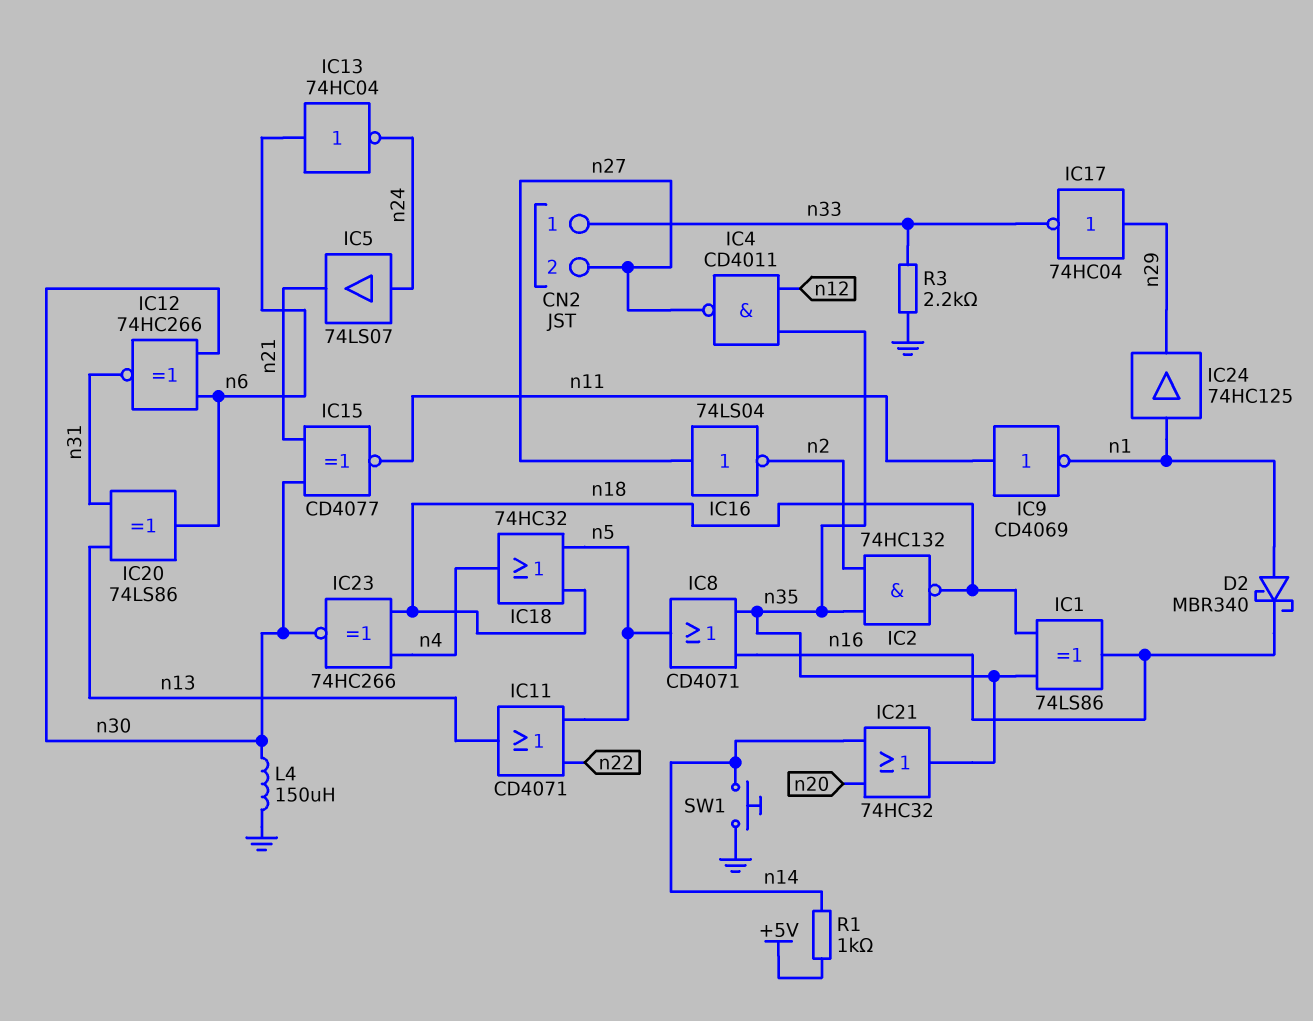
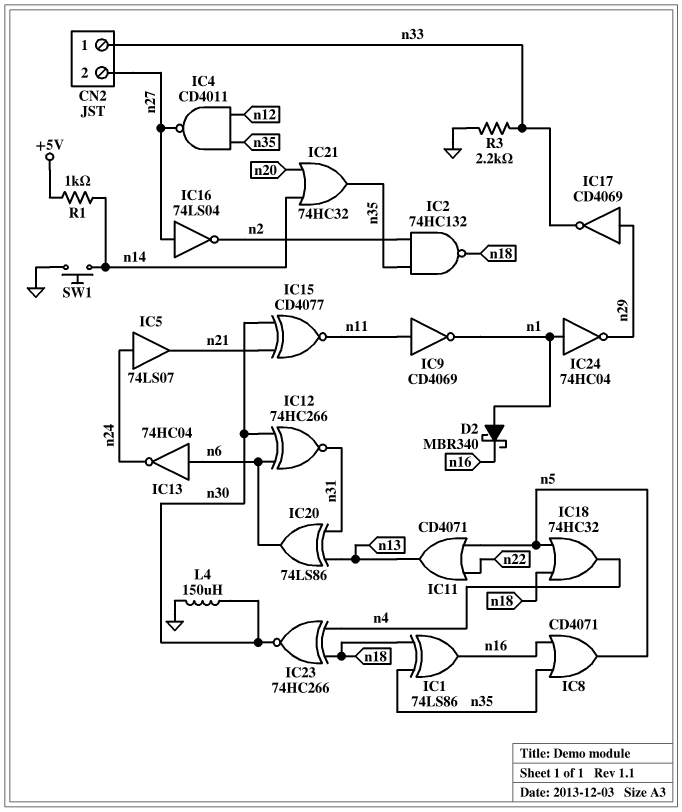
IC17: NOT 74HC04 (in n29, out n33) -> NOT CD4069 (in n29, out n33)
IC24: buffer 74HC125 (in n1, out n29) -> NOT 74HC04 (in n1, out n29)

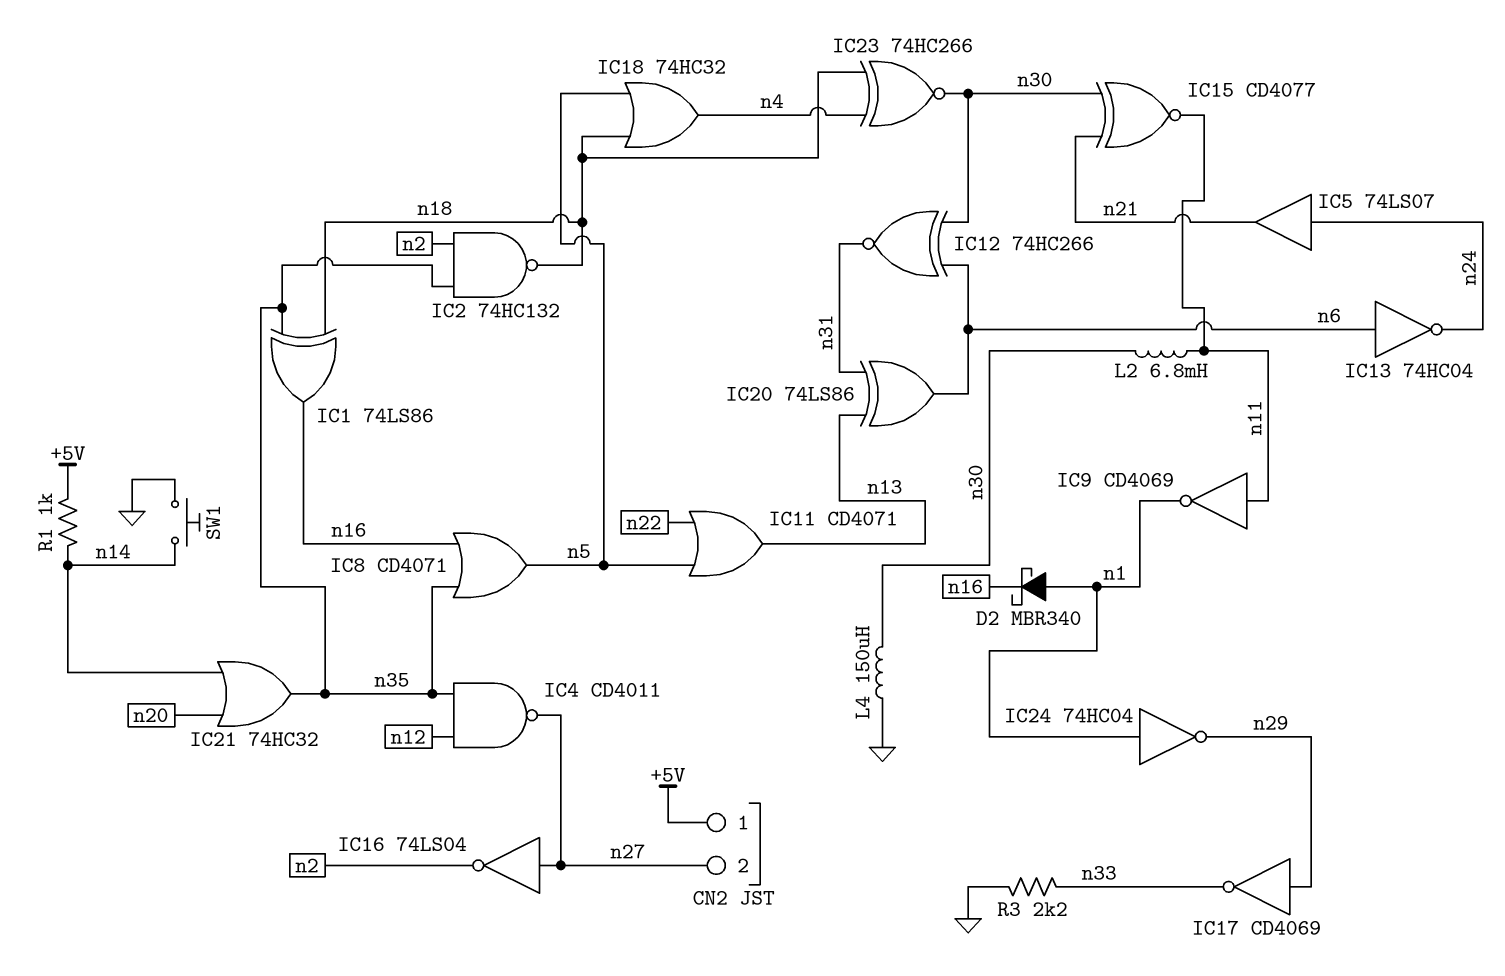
CN2 pin 1: n33 -> +5V
L2: none -> 6.8mH (n11, n30)

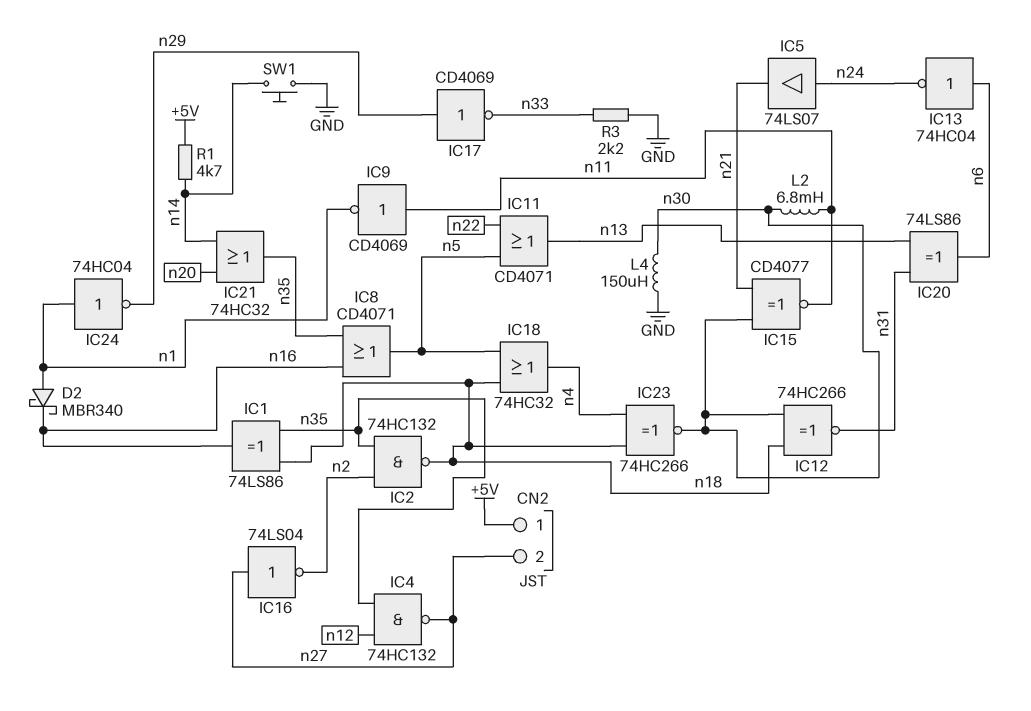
IC4: NAND CD4011 (in n12, in n35, out n27) -> NAND 74HC132 (in n12, in n35, out n27)
IC12: XNOR 74HC266 (in n6, in n30, out n31) -> XNOR 74HC266 (in n18, in n30, out n31)
R1: 1k (+5V, n14) -> 4.7k (+5V, n14)

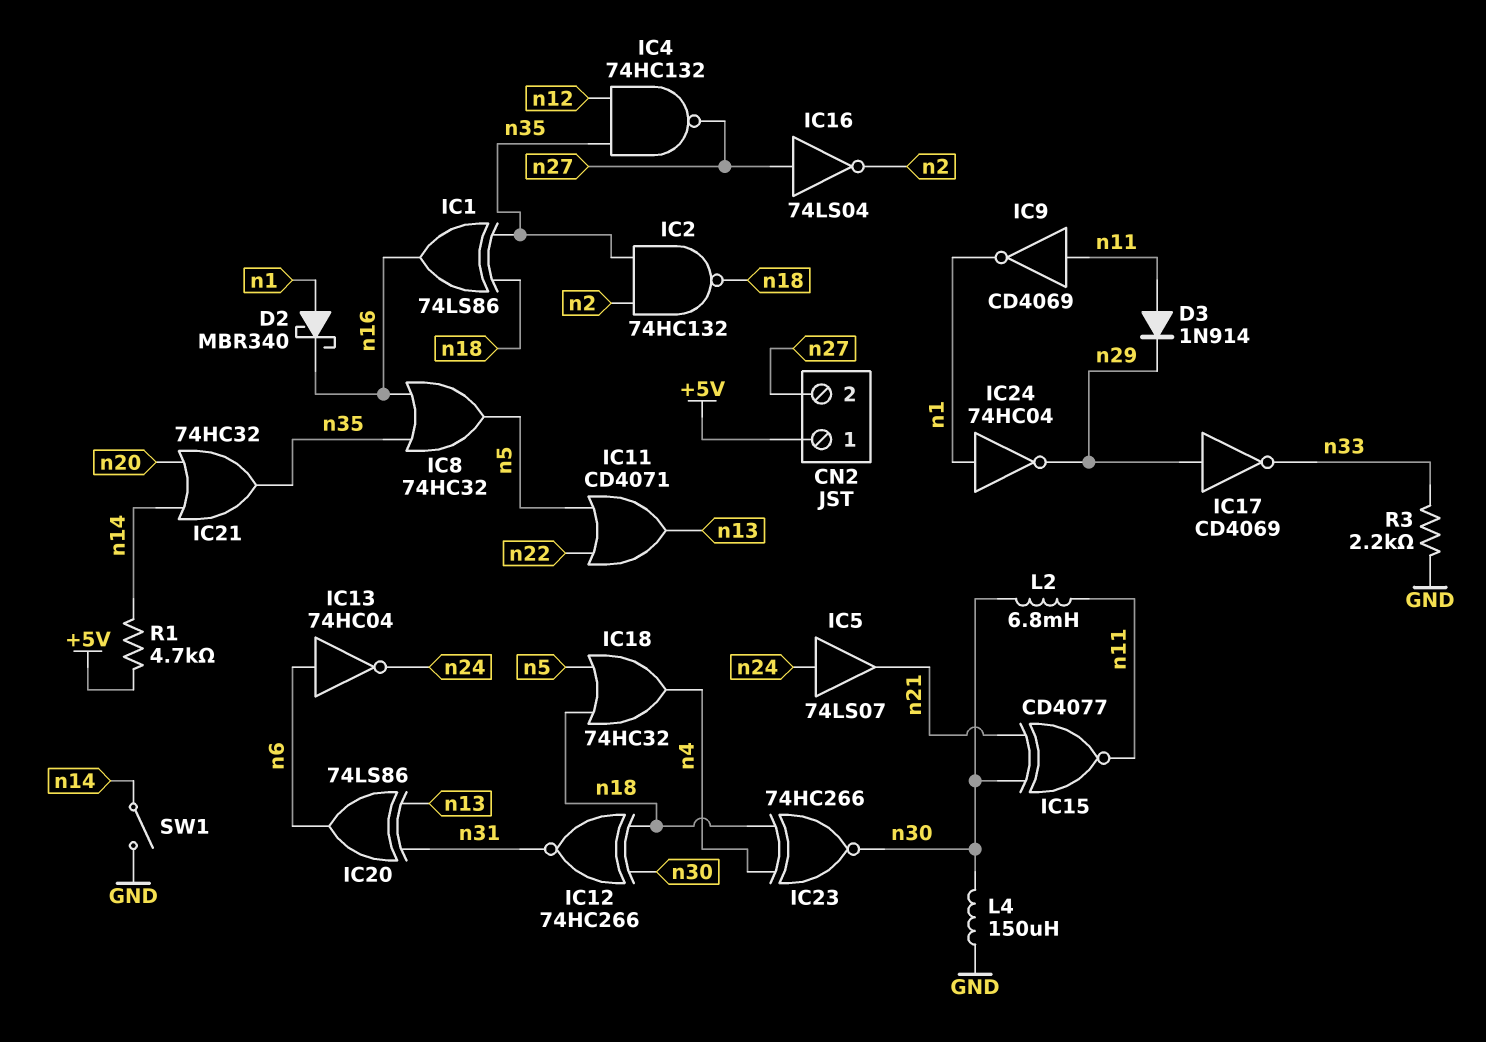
D3: none -> diode 1N914 (A n11, K n29)
IC8: OR CD4071 (in n16, in n35, out n5) -> OR 74HC32 (in n16, in n35, out n5)
SW1: button (GND, n14) -> switch (GND, n14)

